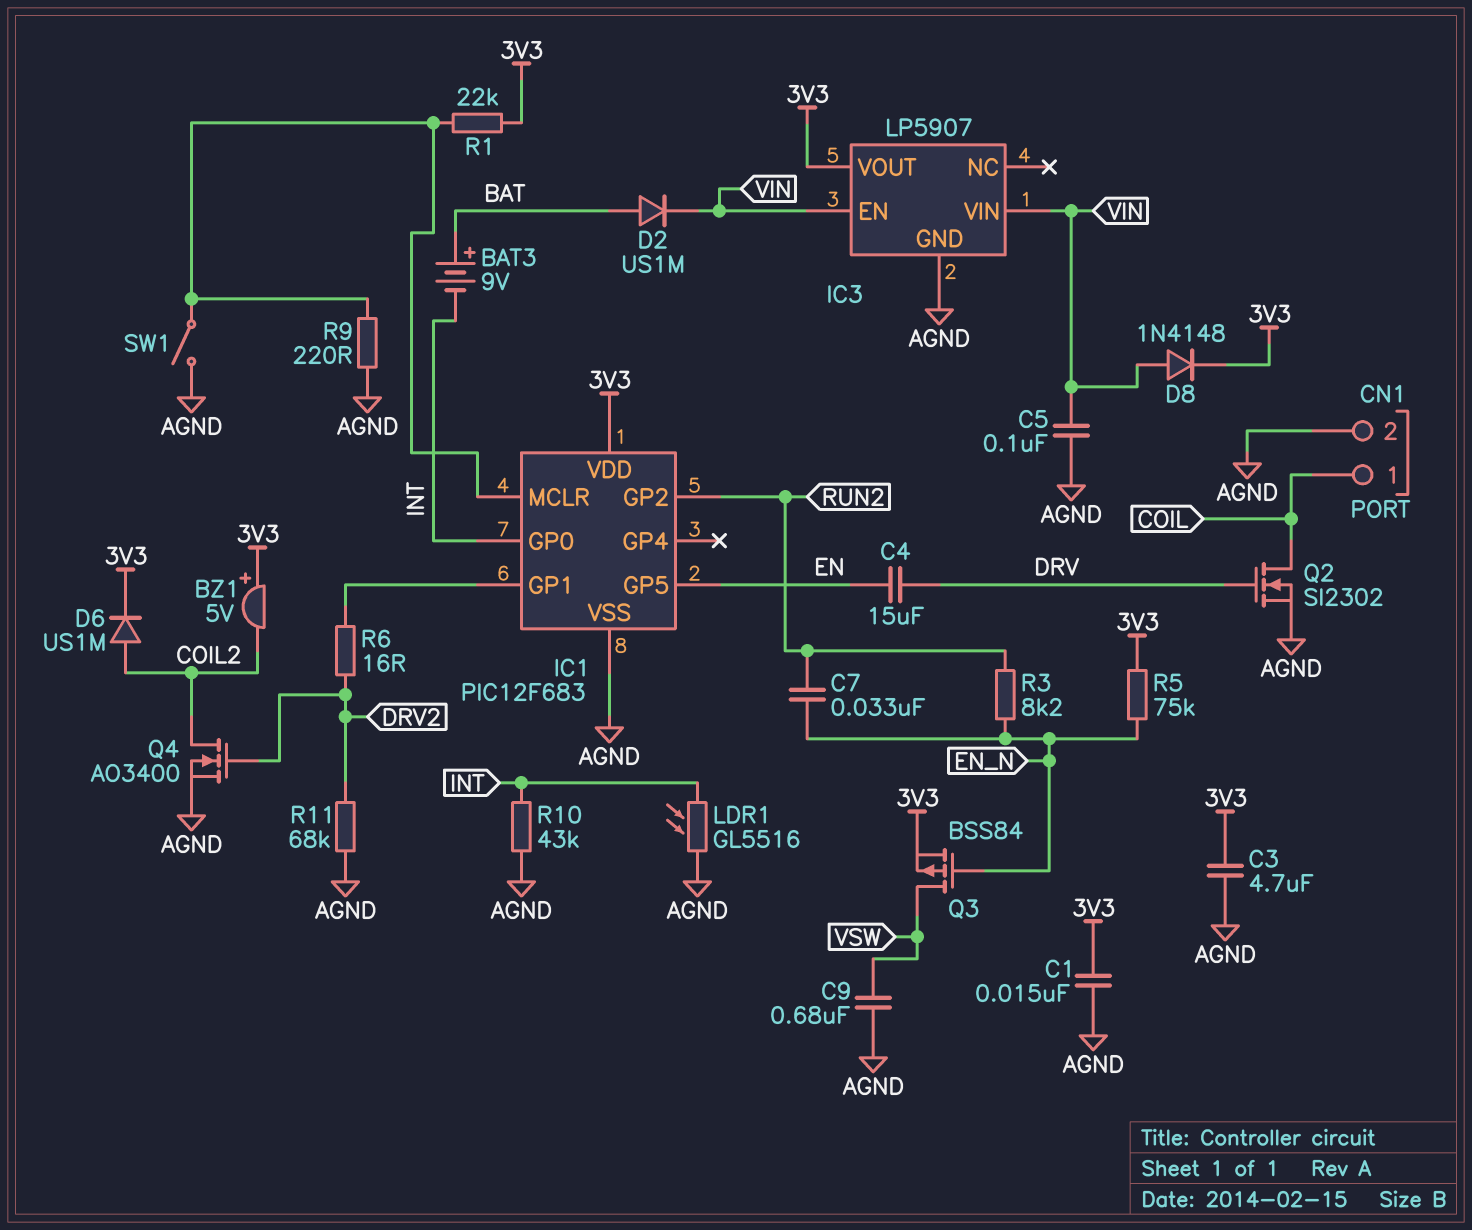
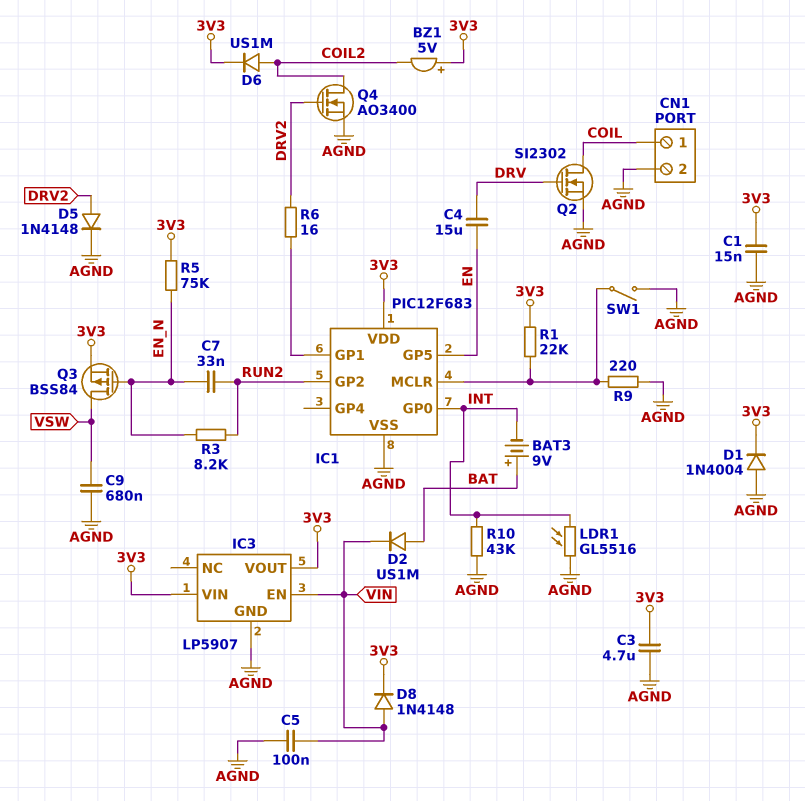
D1: none -> diode 1N4004 (A AGND, K 3V3)
D5: none -> diode 1N4148 (A DRV2, K AGND)
IC3 pin VIN: VIN -> 3V3
R11: 68k (AGND, DRV2) -> none

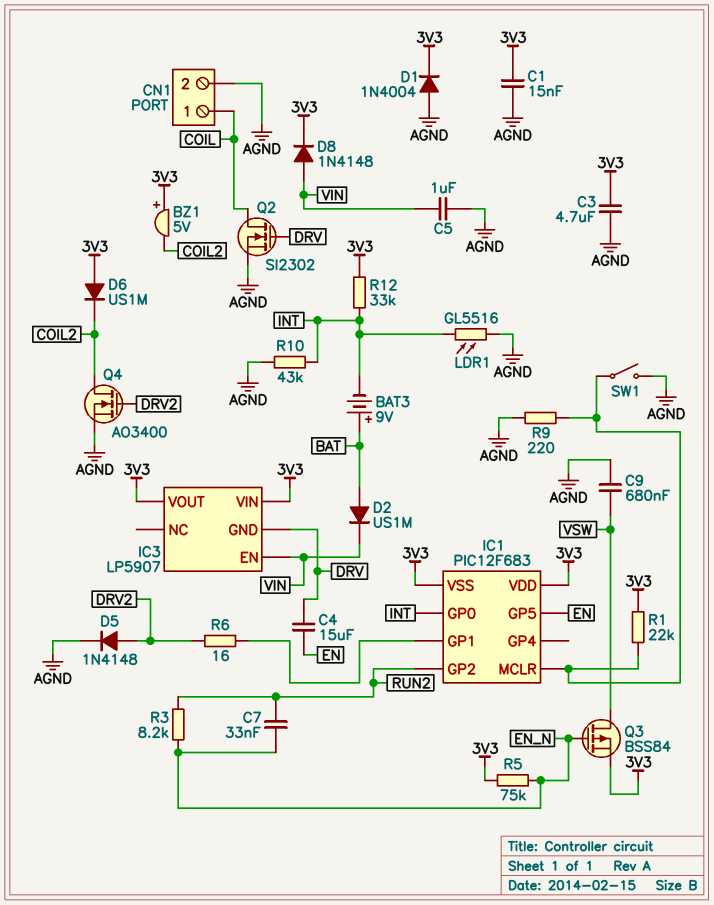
C5: 100nF (AGND, VIN) -> 1uF (AGND, VIN)
D6: diode US1M (A COIL2, K 3V3) -> diode US1M (A 3V3, K COIL2)
IC1 pin VSS: AGND -> 3V3
IC3 pin GND: AGND -> DRV
R12: none -> 33k (3V3, INT)

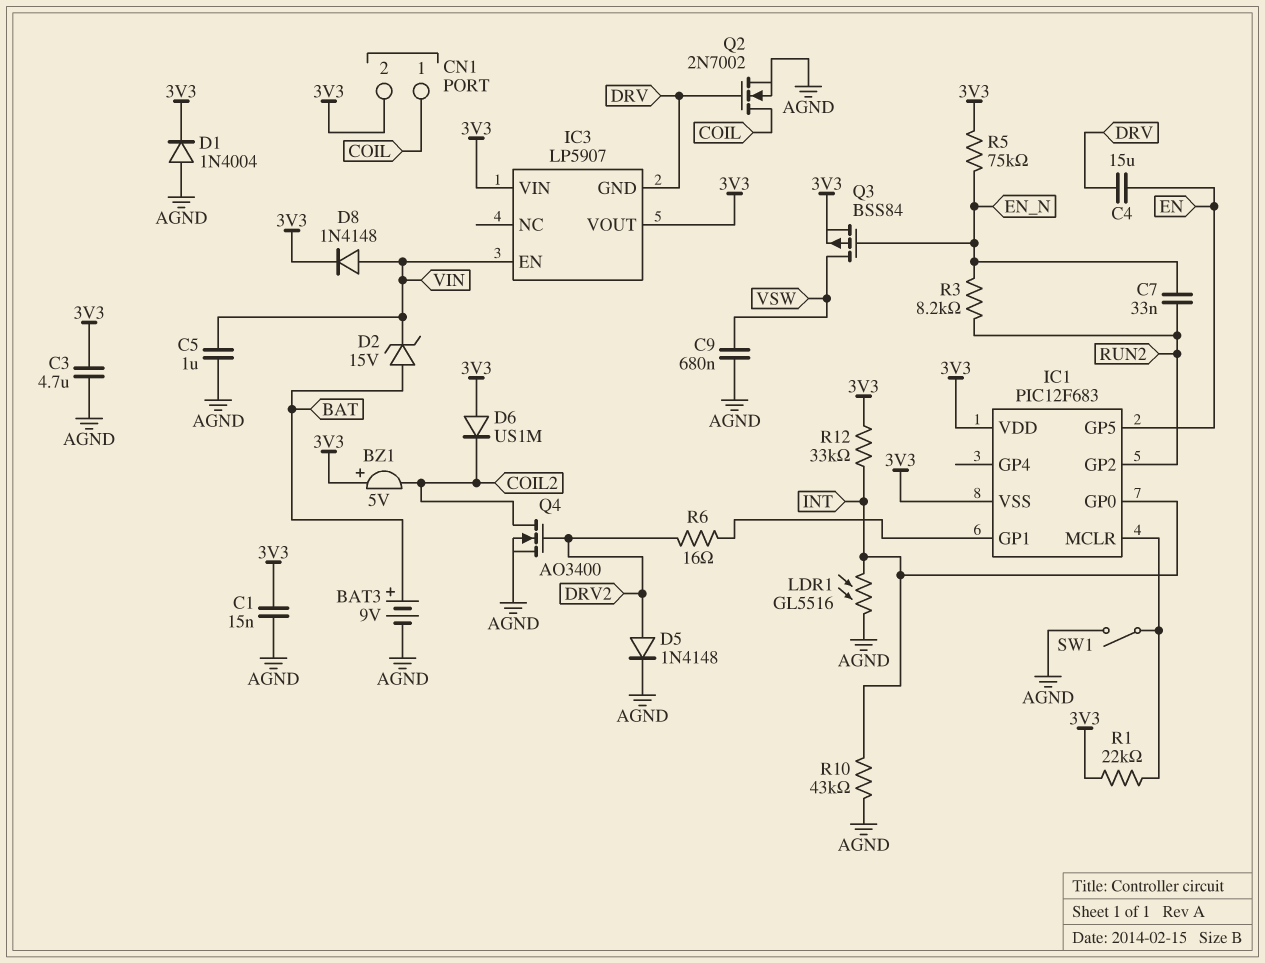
BAT3: 9V (plus BAT, minus INT) -> 9V (plus BAT, minus AGND)
CN1 pin 2: AGND -> 3V3
D2: diode US1M (A BAT, K VIN) -> zener 15V (A BAT, K VIN)
Q2: NMOS SI2302 (G DRV, D COIL, S AGND) -> NMOS 2N7002 (G DRV, D COIL, S AGND)
R9: 220 (AGND, IC1/MCLR) -> none

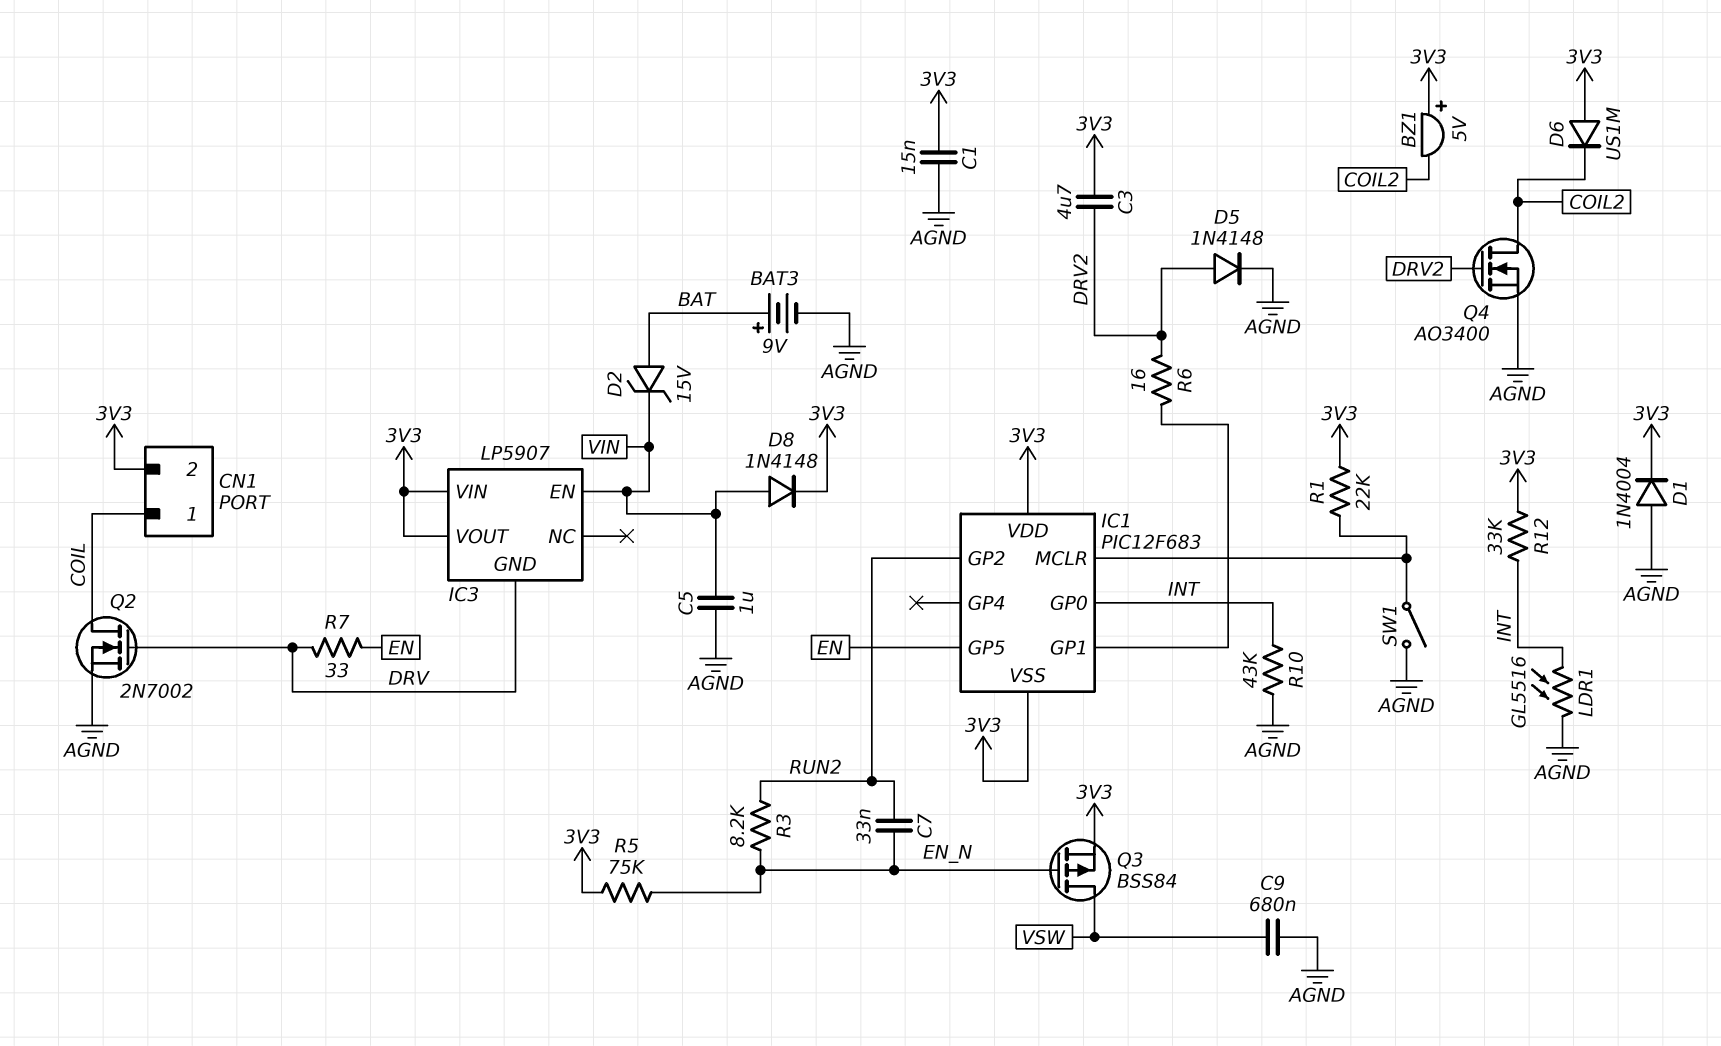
C3: 4.7uF (3V3, AGND) -> 4.7uF (3V3, DRV2)
C4: 15uF (DRV, EN) -> none
R7: none -> 33 (DRV, EN)

